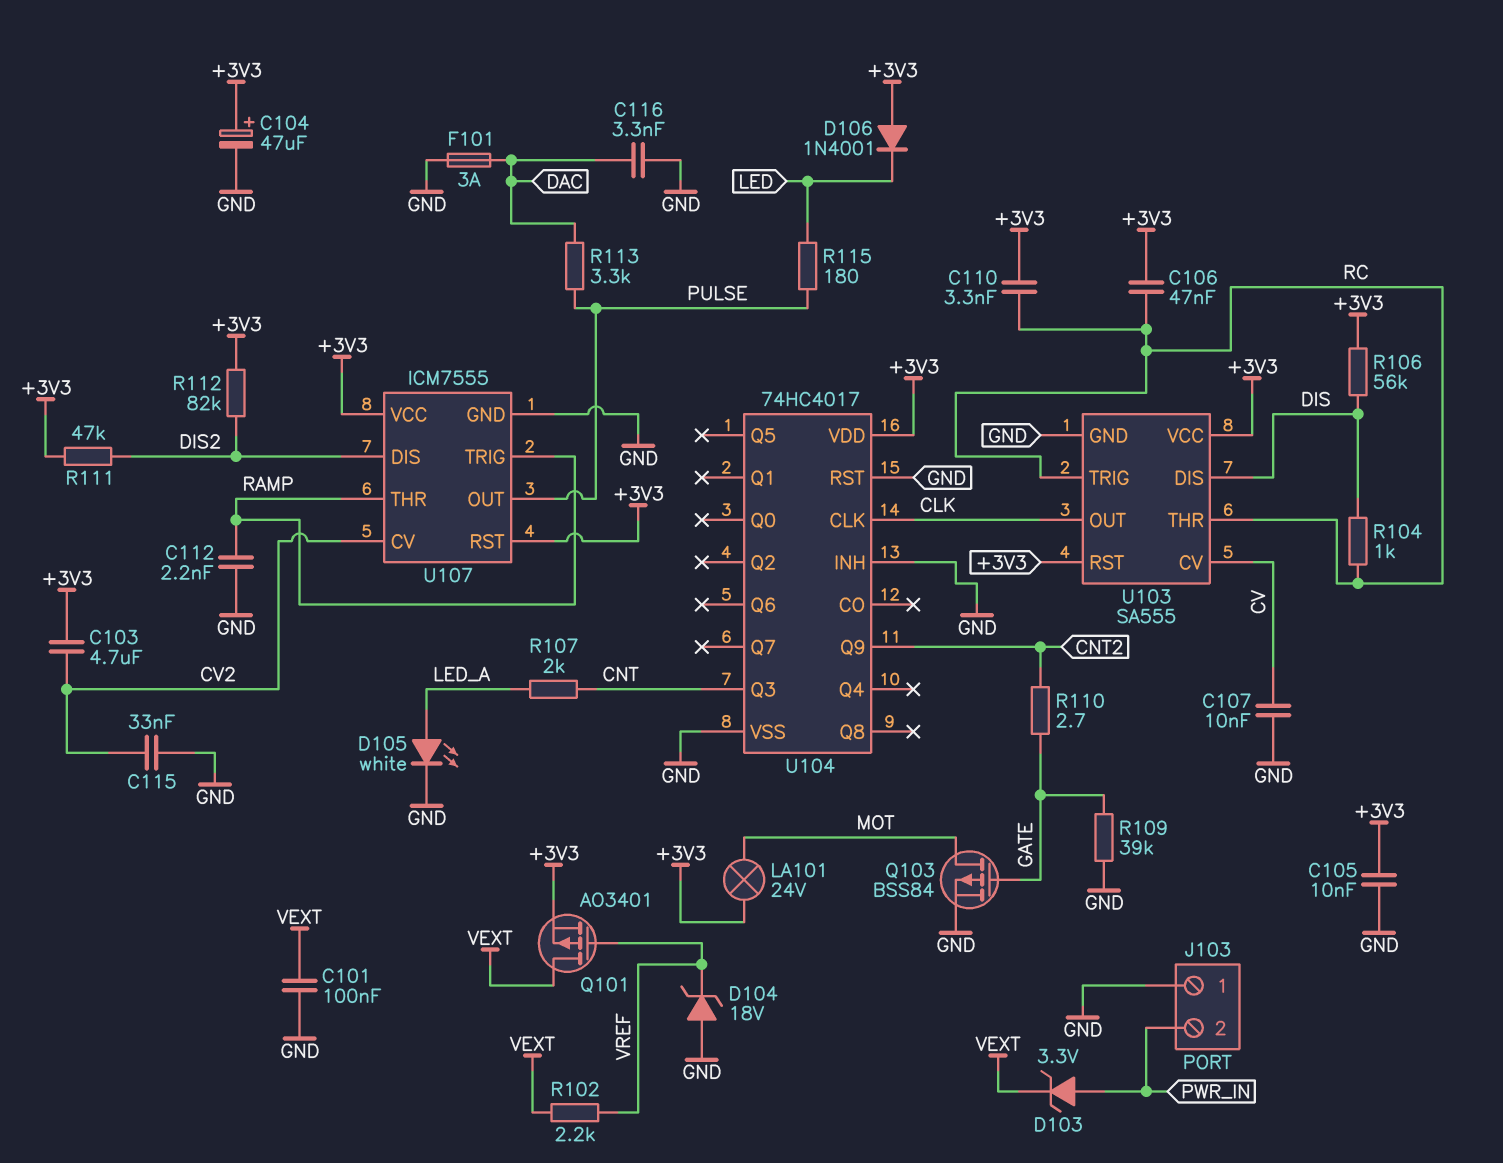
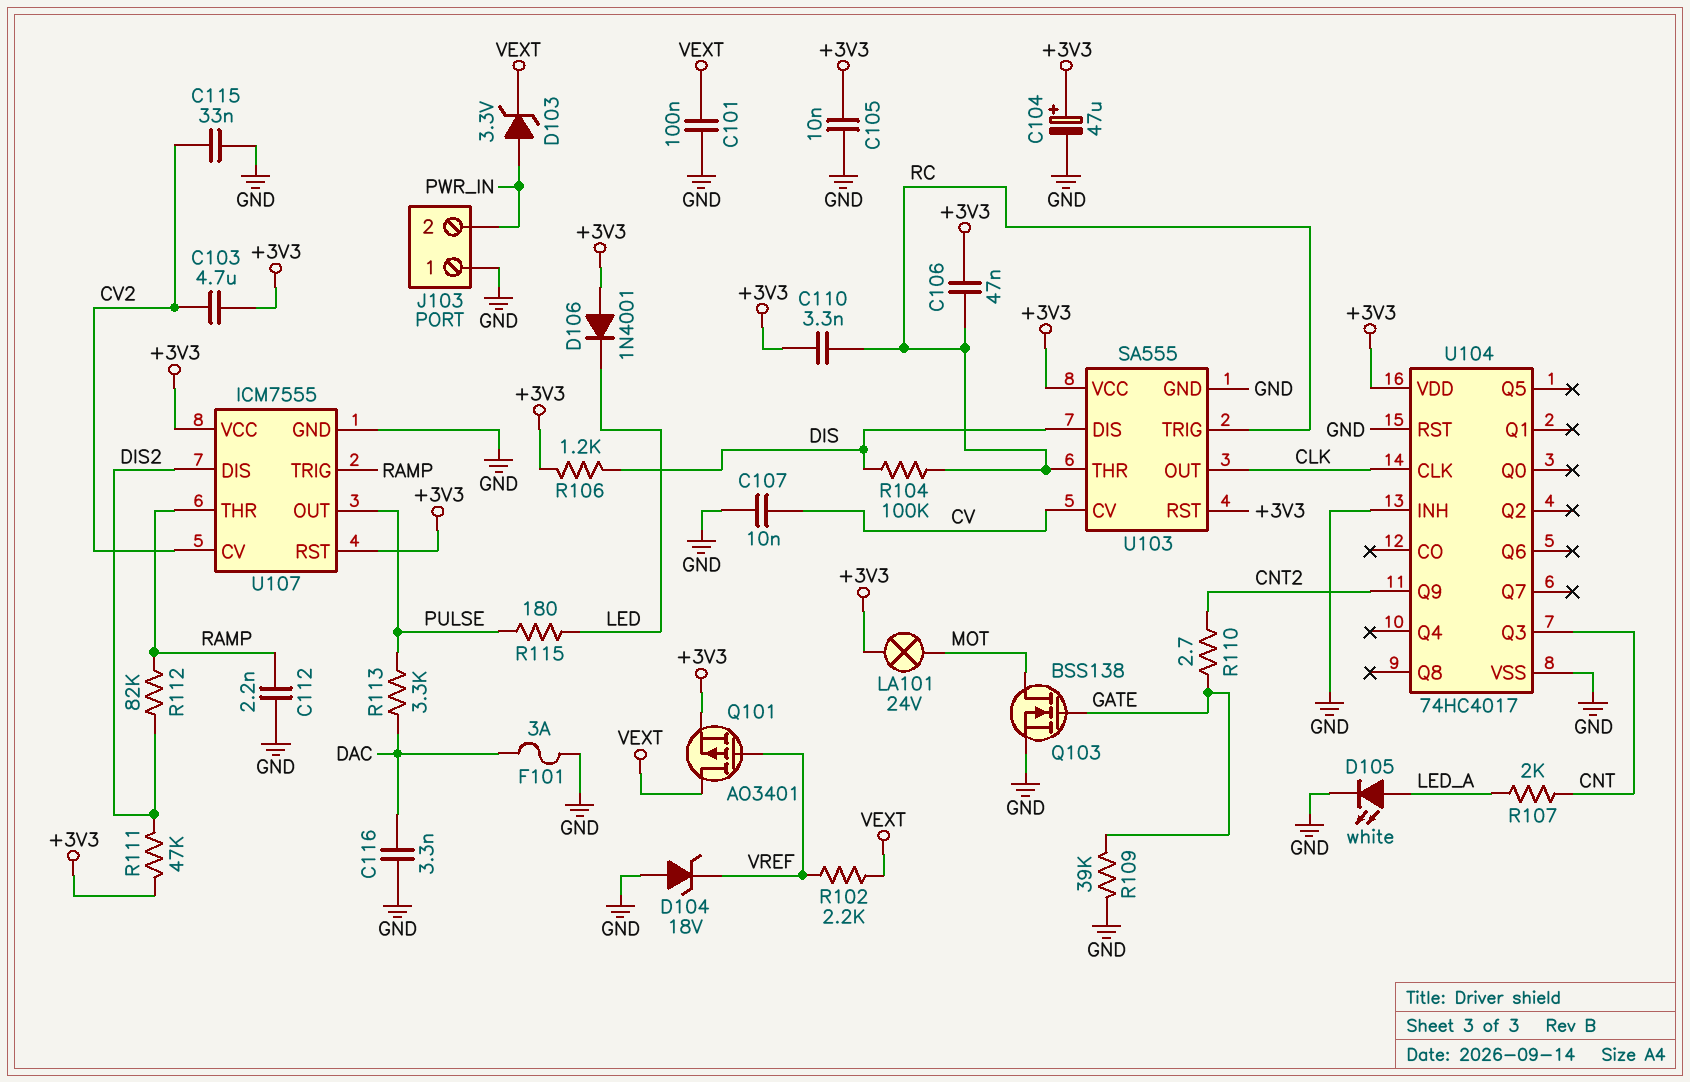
Q103: PMOS BSS84 (G GATE, D MOT, S GND) -> NMOS BSS138 (G GATE, D MOT, S GND)
R104: 1k (DIS, RC) -> 100k (DIS, RC)
R106: 56k (+3V3, DIS) -> 1.2k (+3V3, DIS)
R112: 82k (+3V3, DIS2) -> 82k (DIS2, RAMP)

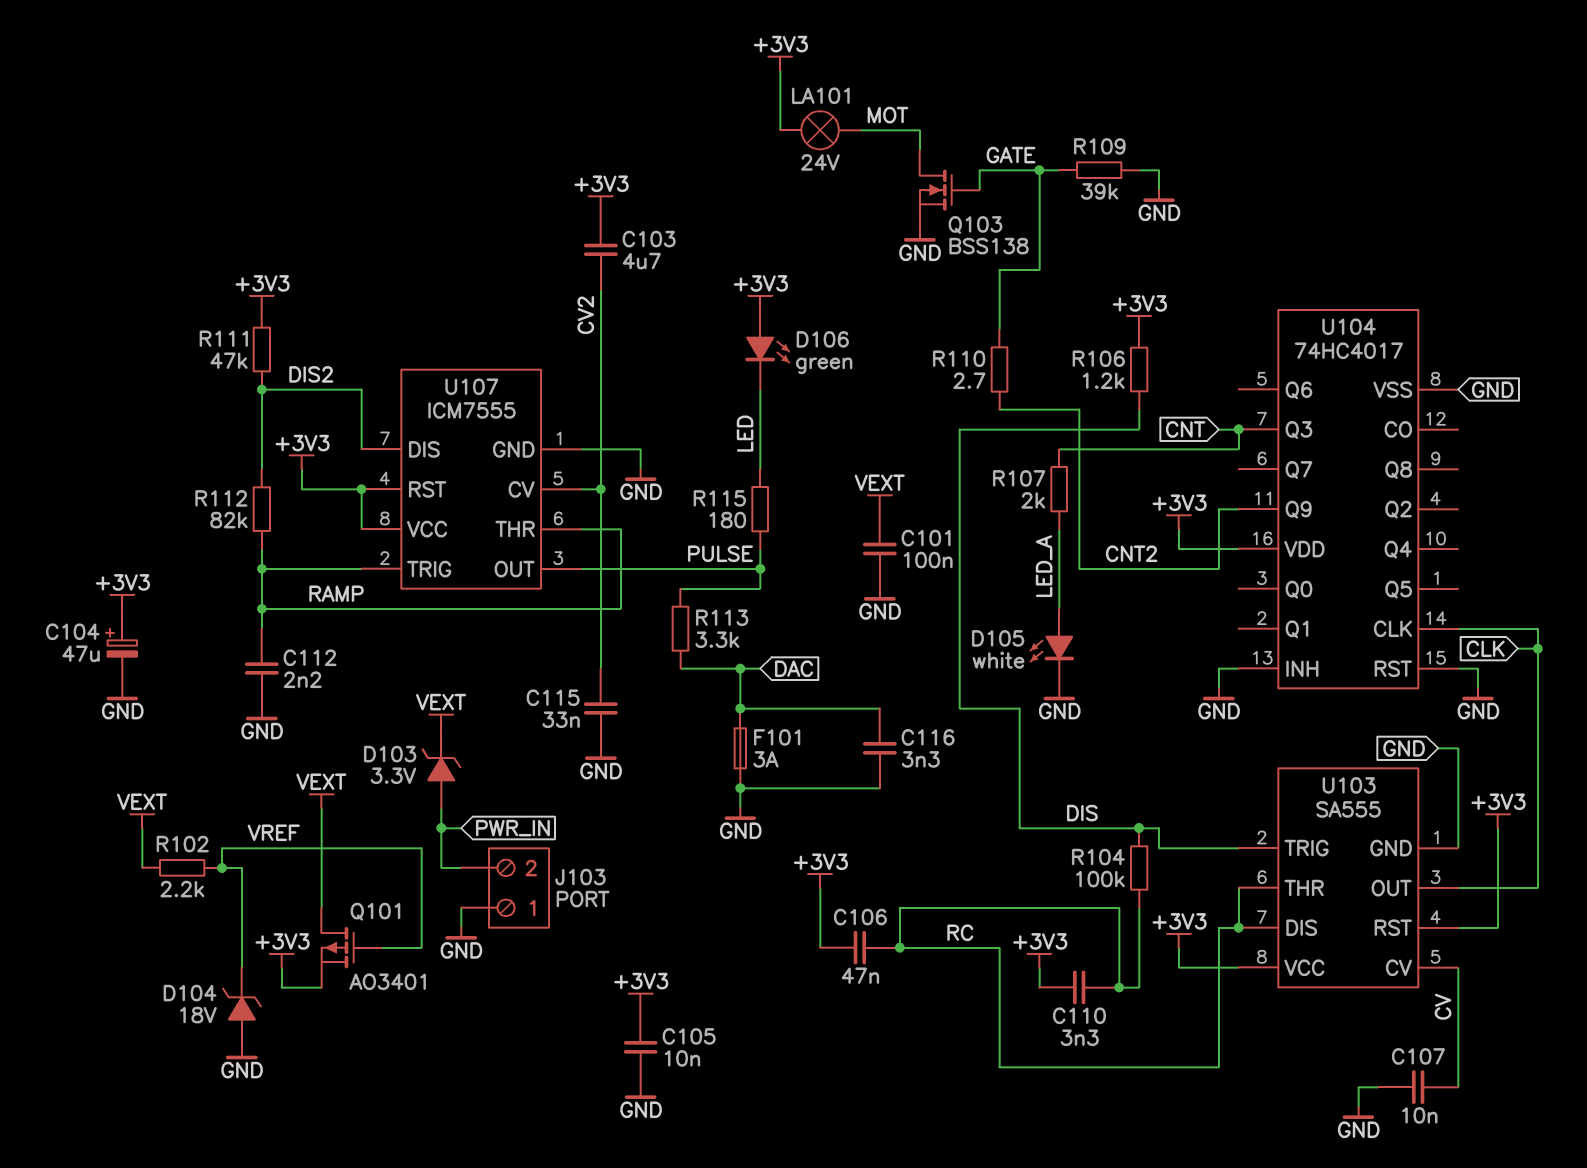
D106: diode 1N4001 (A +3V3, K LED) -> LED green (A +3V3, K LED)
U103 pin DIS: DIS -> RC
U103 pin TRIG: RC -> DIS

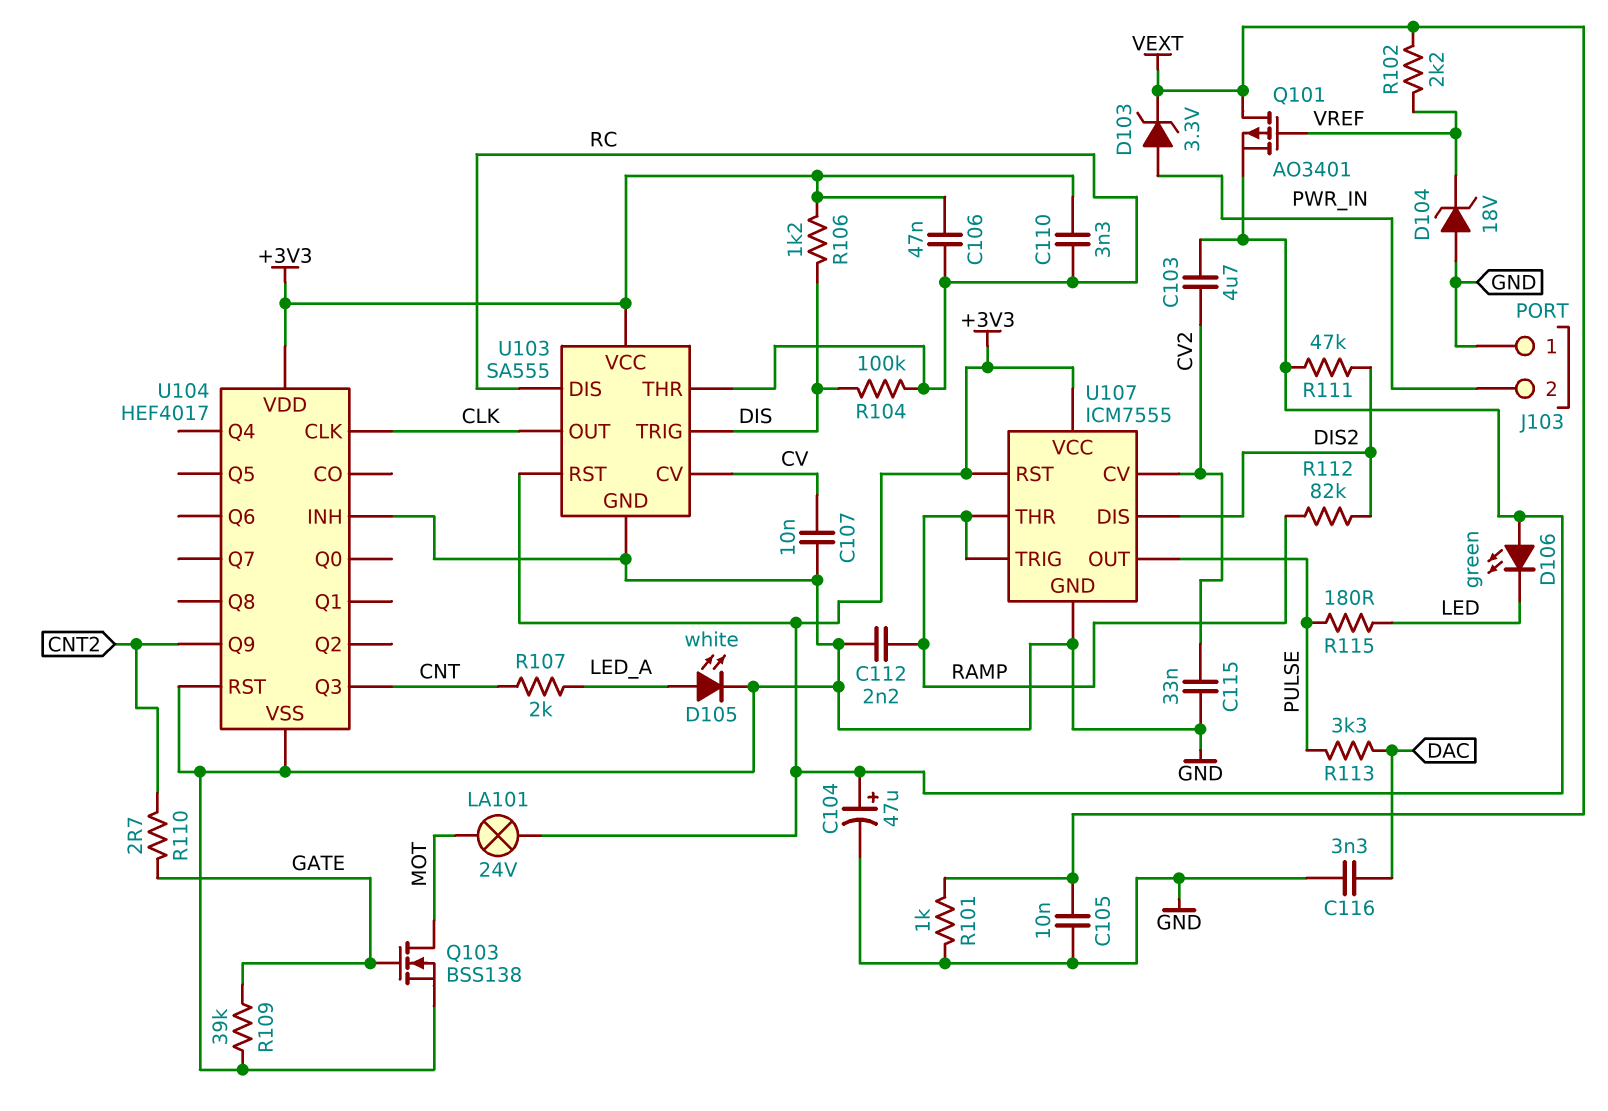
C101: 100nF (GND, VEXT) -> none
C105: 10nF (+3V3, GND) -> 10nF (GND, VEXT)
F101: 3A (DAC, GND) -> none
R101: none -> 1k (GND, VEXT)
U104: 74HC4017 -> HEF4017

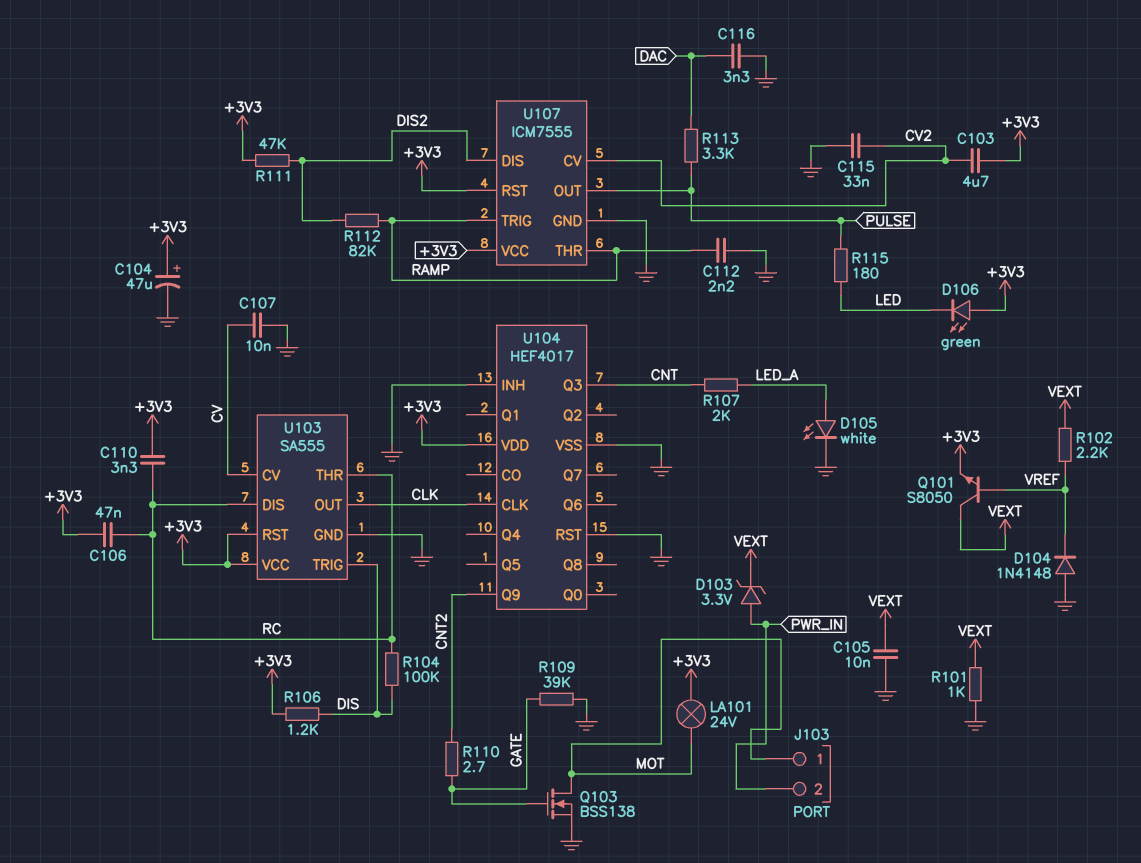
D104: zener 18V (A GND, K VREF) -> diode 1N4148 (A GND, K VREF)
J103 pin 1: GND -> MOT
Q101: PMOS AO3401 (G VREF, D VEXT, S +3V3) -> NPN S8050 (B VREF, C VEXT, E +3V3)

